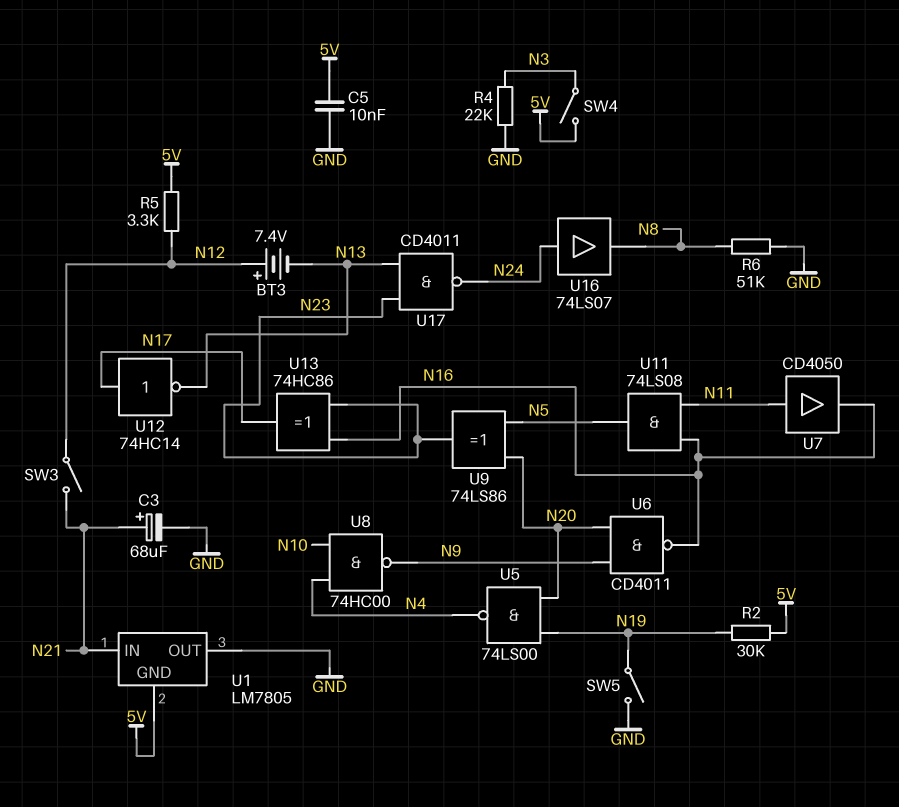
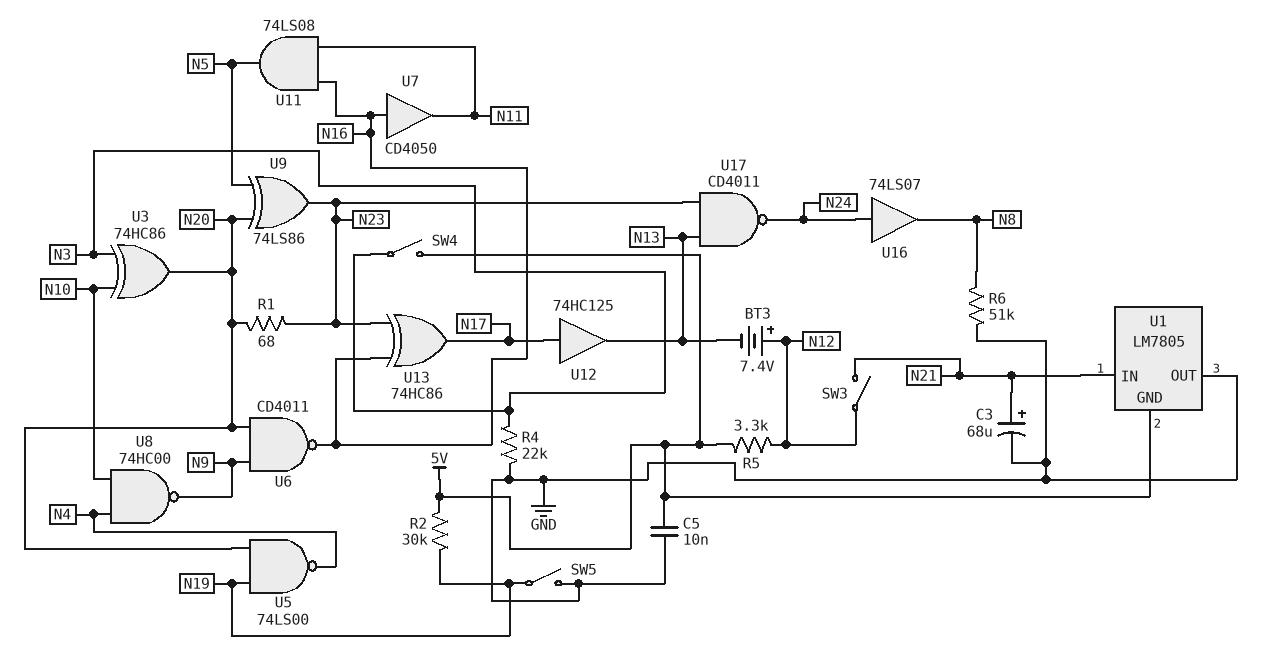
R1: none -> 68 (N20, N23)
U3: none -> XOR 74HC86 (in N3, in N10, out N20)
U7: buffer CD4050 (in N11, out N16) -> buffer CD4050 (in N16, out N11)
U12: NOT 74HC14 (in N17, out N13) -> buffer 74HC125 (in N17, out N13)

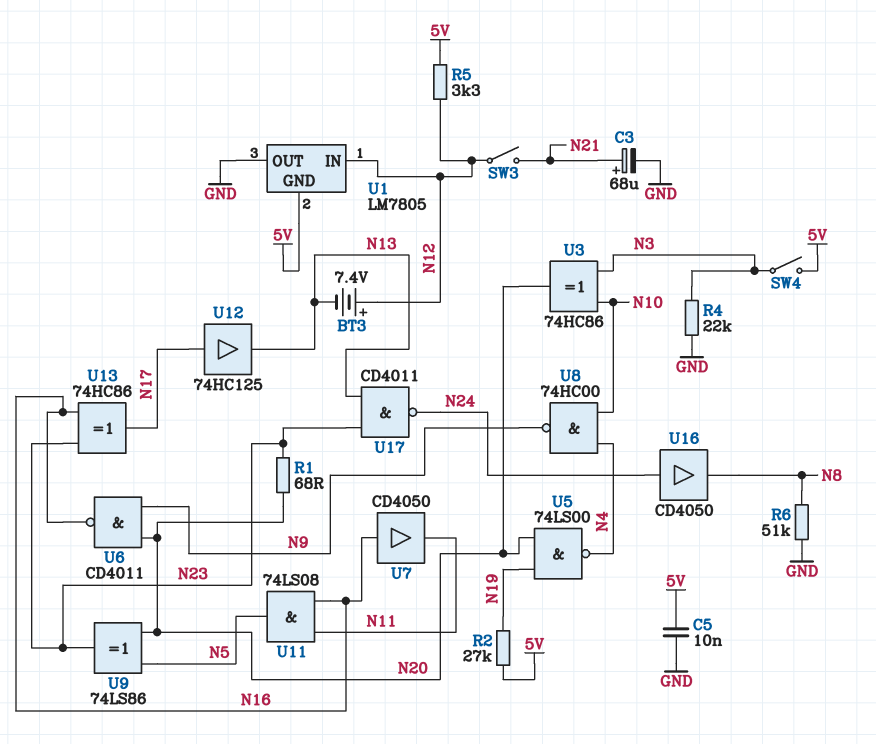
R2: 30k (5V, N19) -> 27k (5V, N19)
SW5: switch (GND, N19) -> none
U1 pin IN: N21 -> N12
U16: buffer 74LS07 (in N24, out N8) -> buffer CD4050 (in N24, out N8)

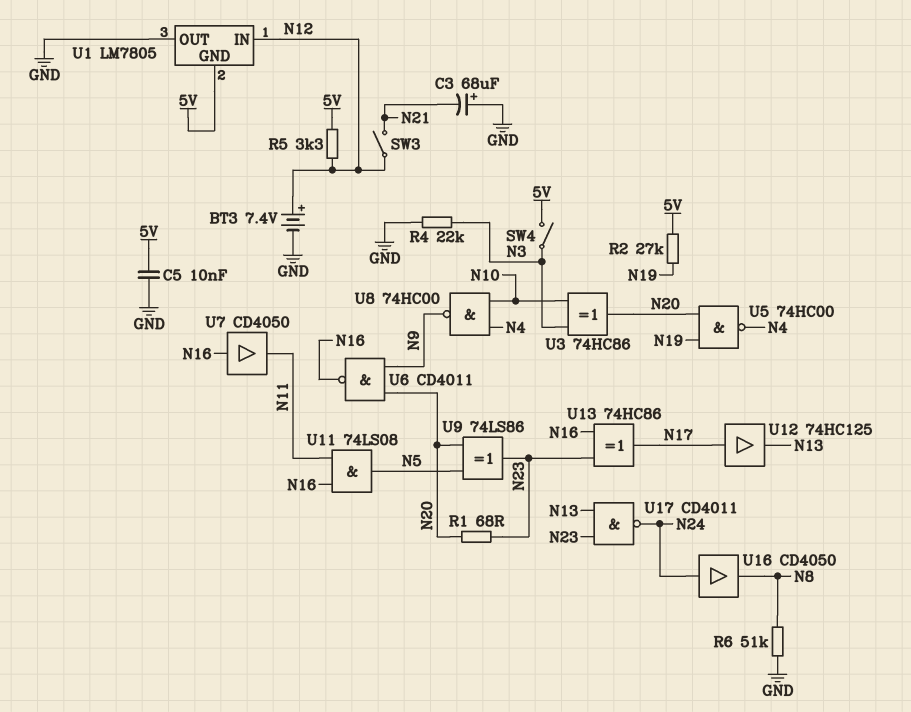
BT3: 7.4V (plus N12, minus N13) -> 7.4V (plus N12, minus GND)
C3: 68uF (plus N21, minus GND) -> 68uF (plus GND, minus N21)
U5: NAND 74LS00 (in N19, in N20, out N4) -> NAND 74HC00 (in N19, in N20, out N4)

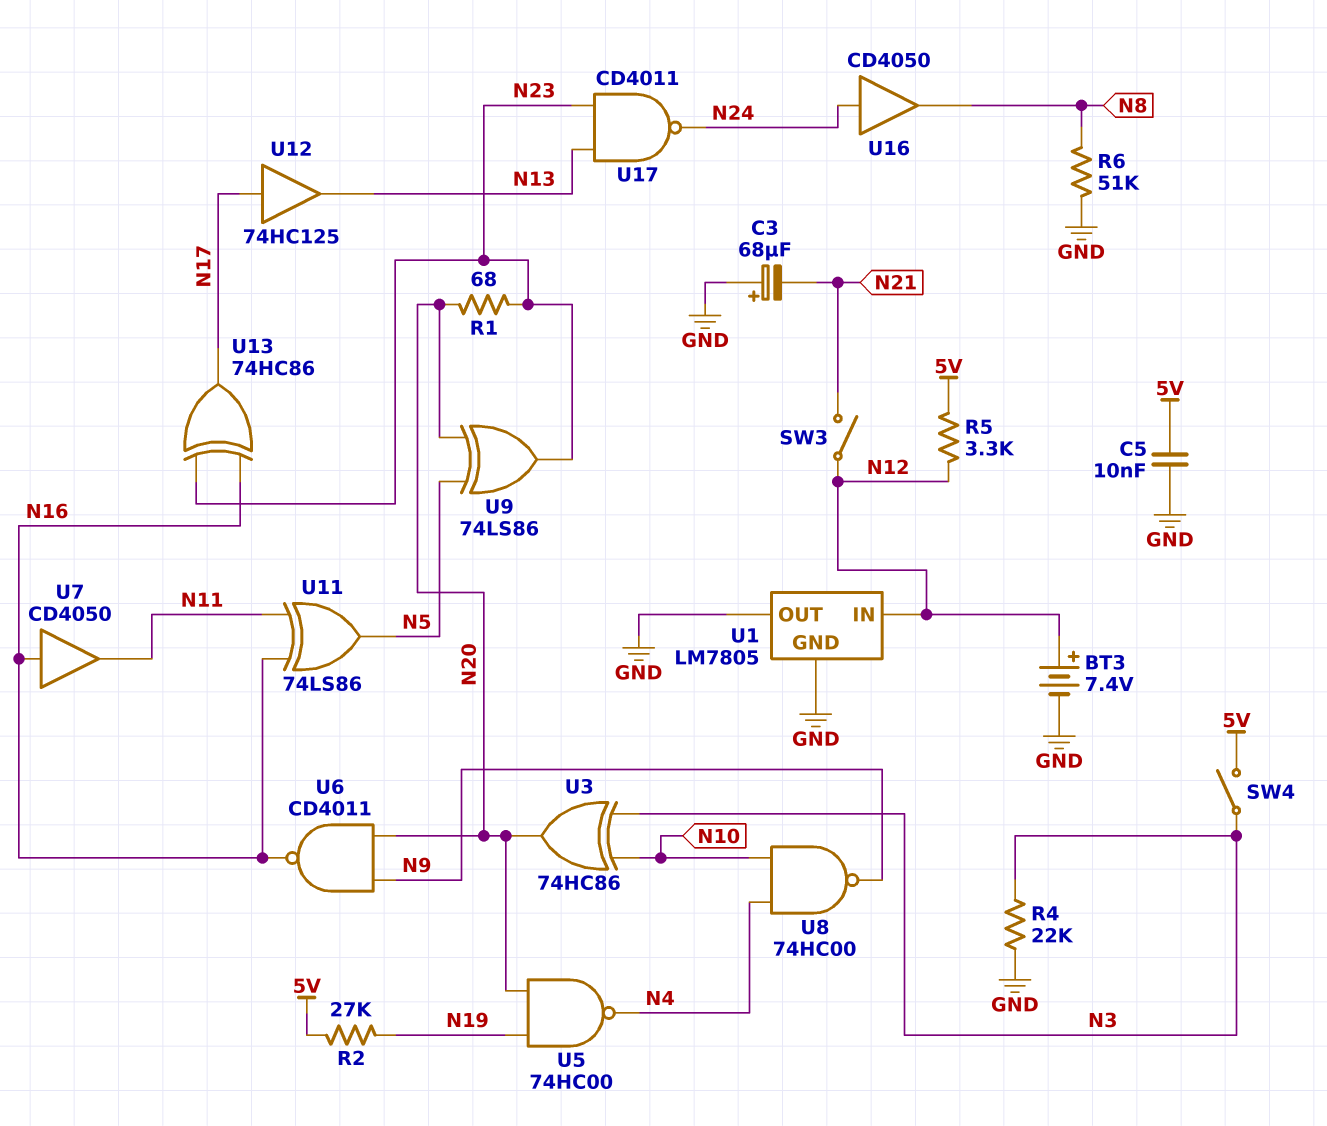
U1 pin GND: 5V -> GND
U11: AND 74LS08 (in N11, in N16, out N5) -> XOR 74LS86 (in N11, in N16, out N5)

